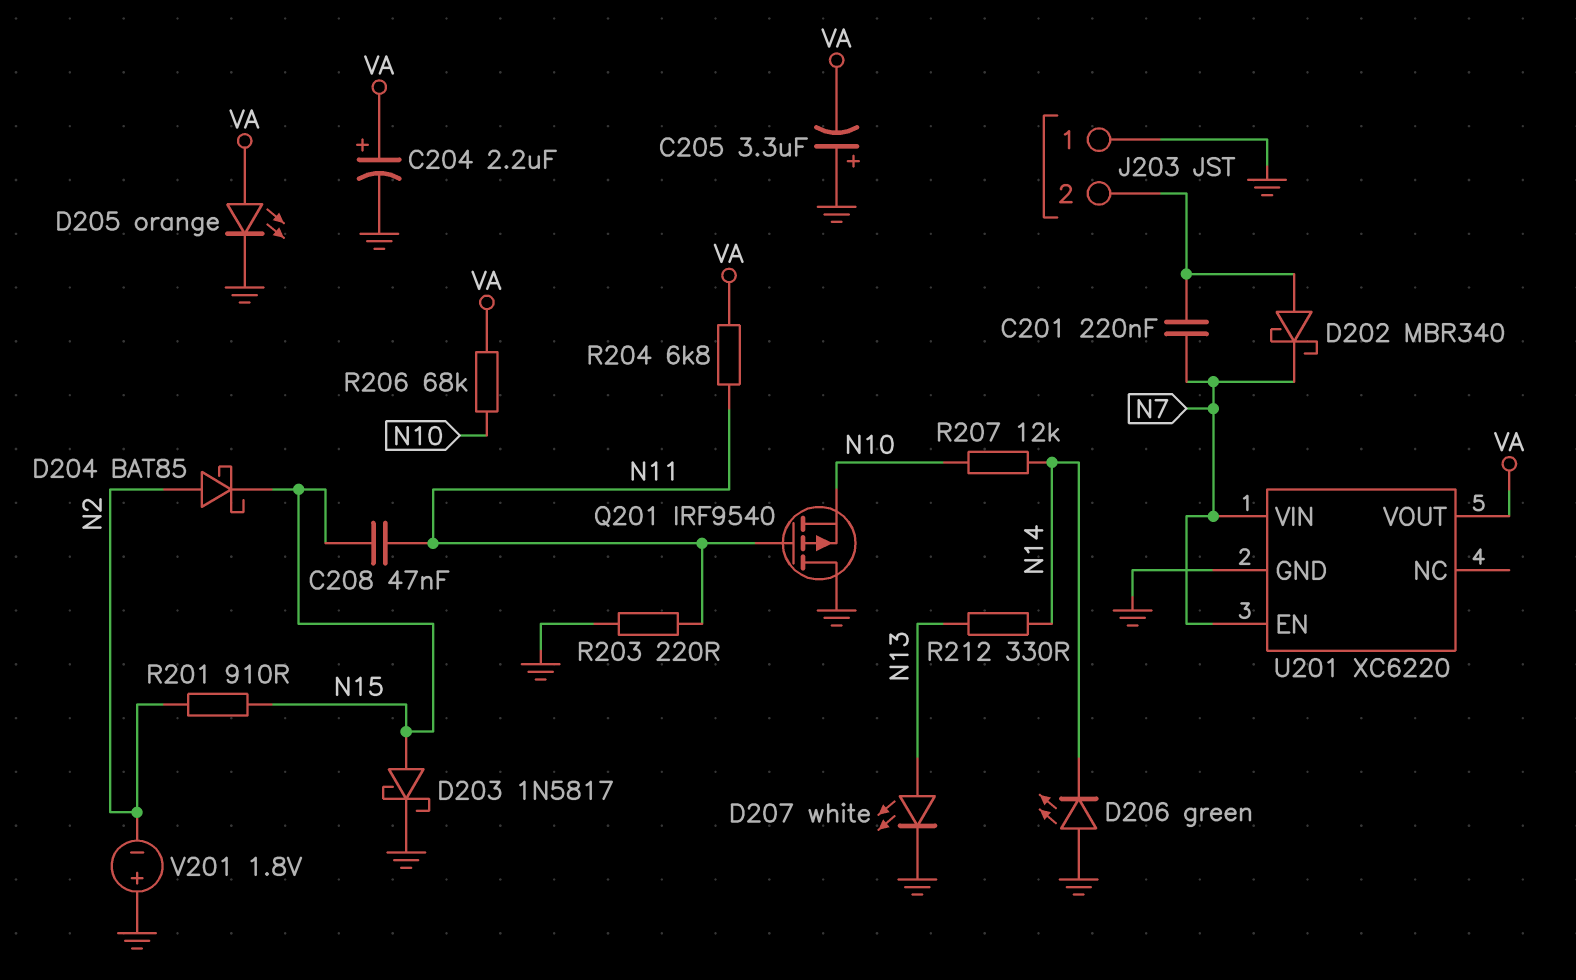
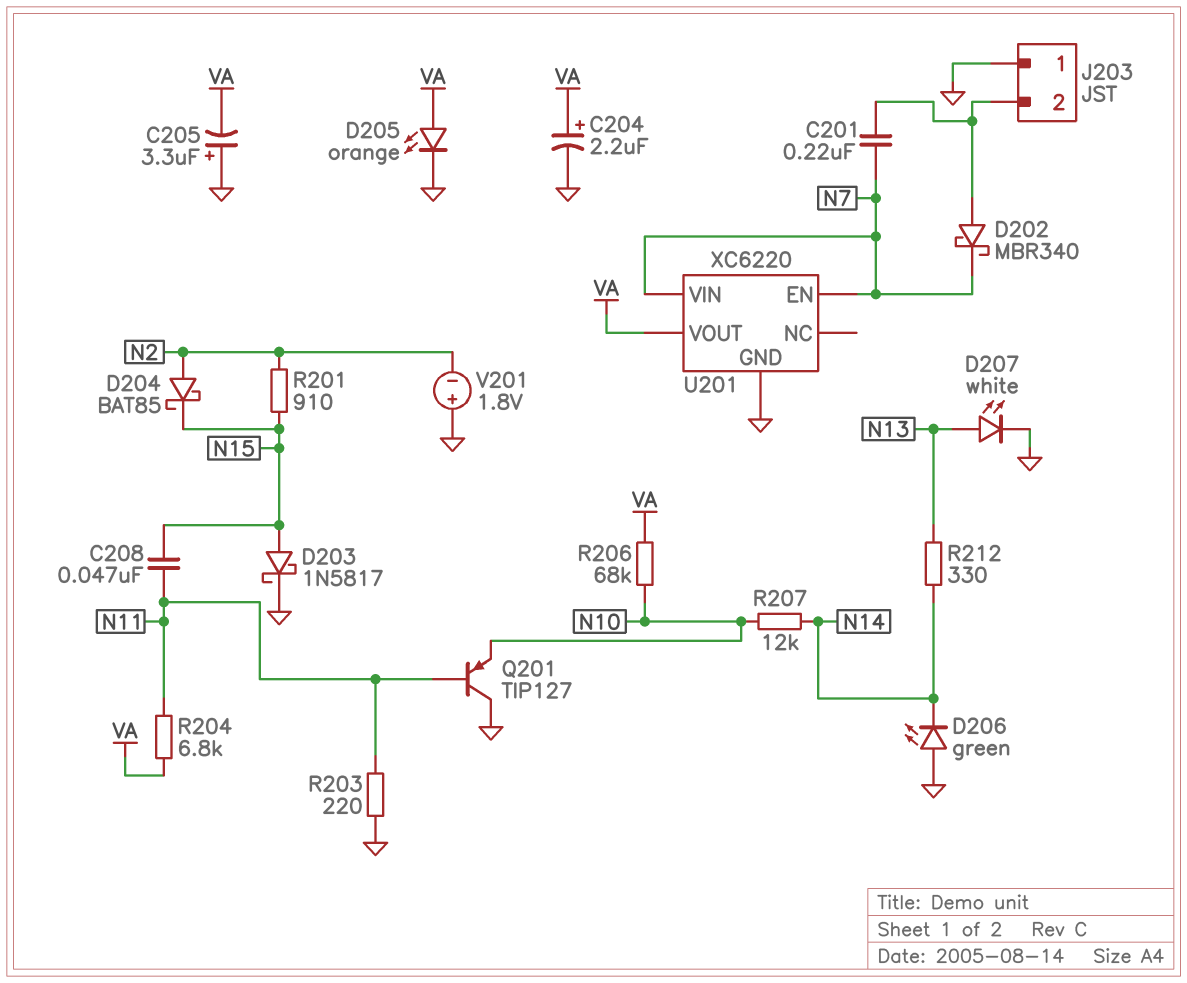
Q201: PMOS IRF9540 (G N11, D GND, S N10) -> PNP TIP127 (B N11, C GND, E N10)

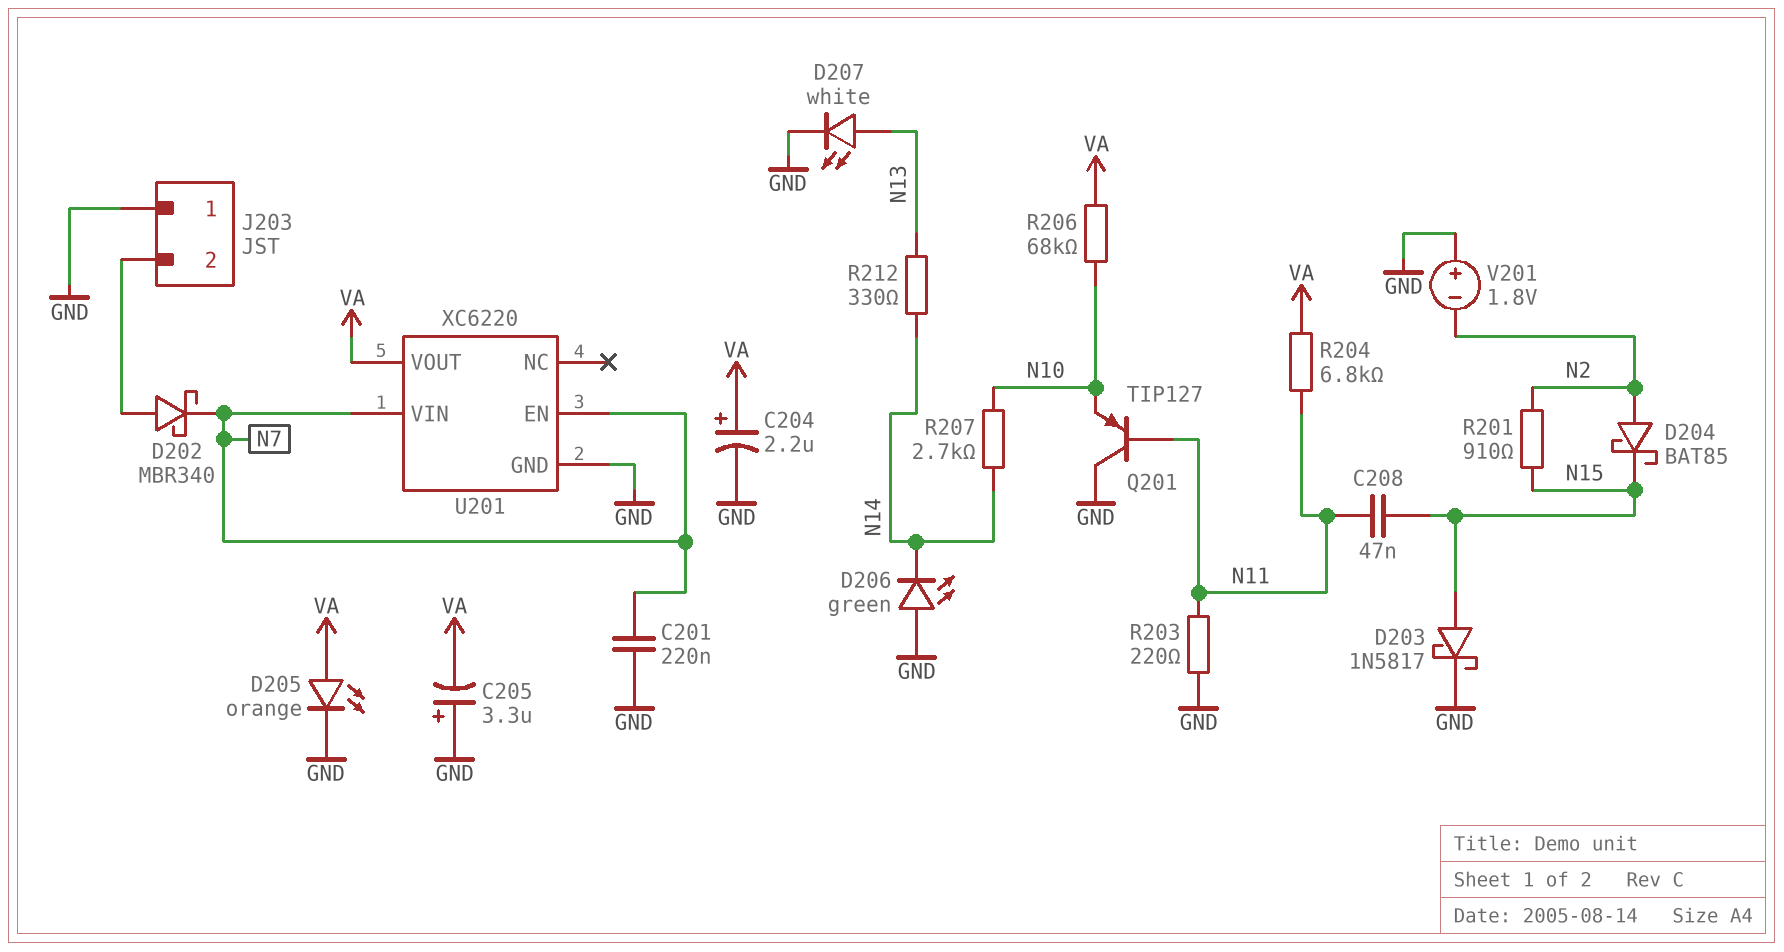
C201: 220nF (J203/2, N7) -> 220nF (GND, N7)
R207: 12k (N10, N14) -> 2.7k (N10, N14)

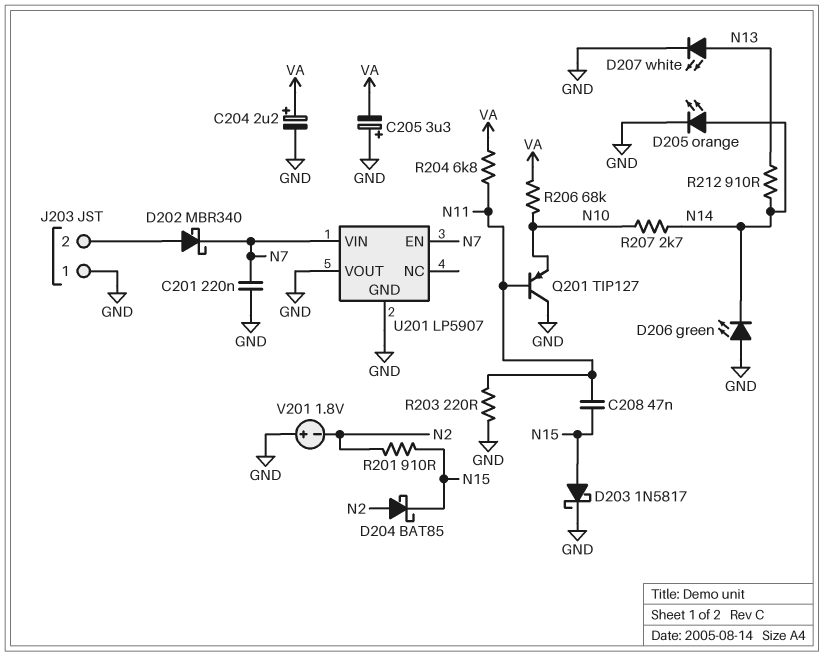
D205: LED orange (A VA, K GND) -> LED orange (A N14, K GND)
R212: 330 (N13, N14) -> 910 (N13, N14)
U201: XC6220 -> LP5907
U201 pin VOUT: VA -> GND

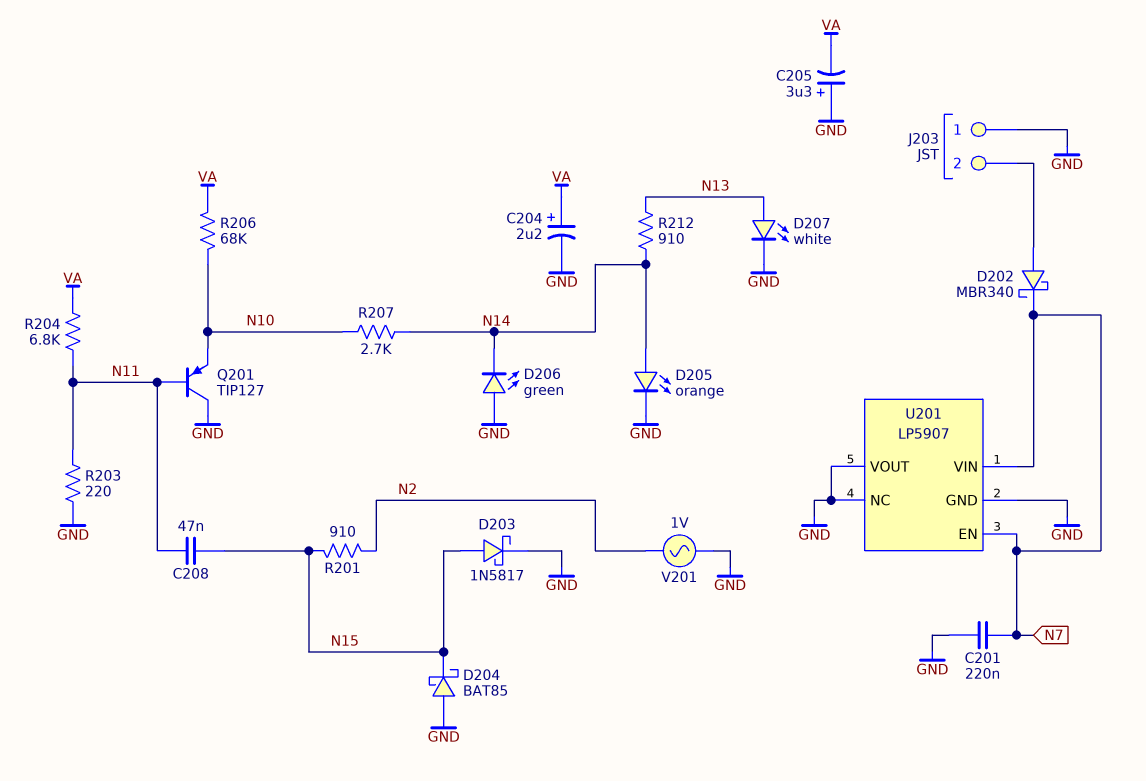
D204: schottky BAT85 (A N2, K N15) -> schottky BAT85 (A GND, K N15)
U201 pin NC: none -> GND
V201: 1.8V (plus GND, minus N2) -> AC 1V (GND, N2)

